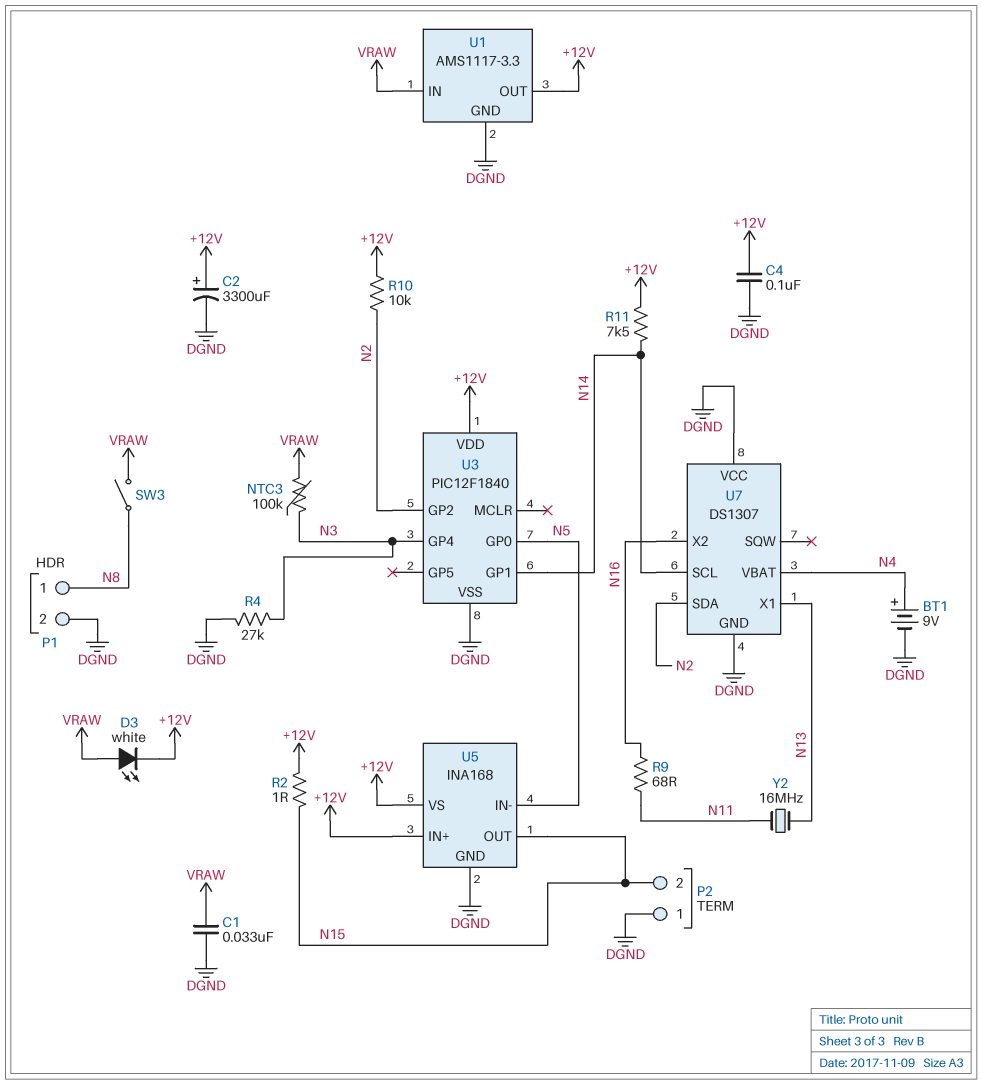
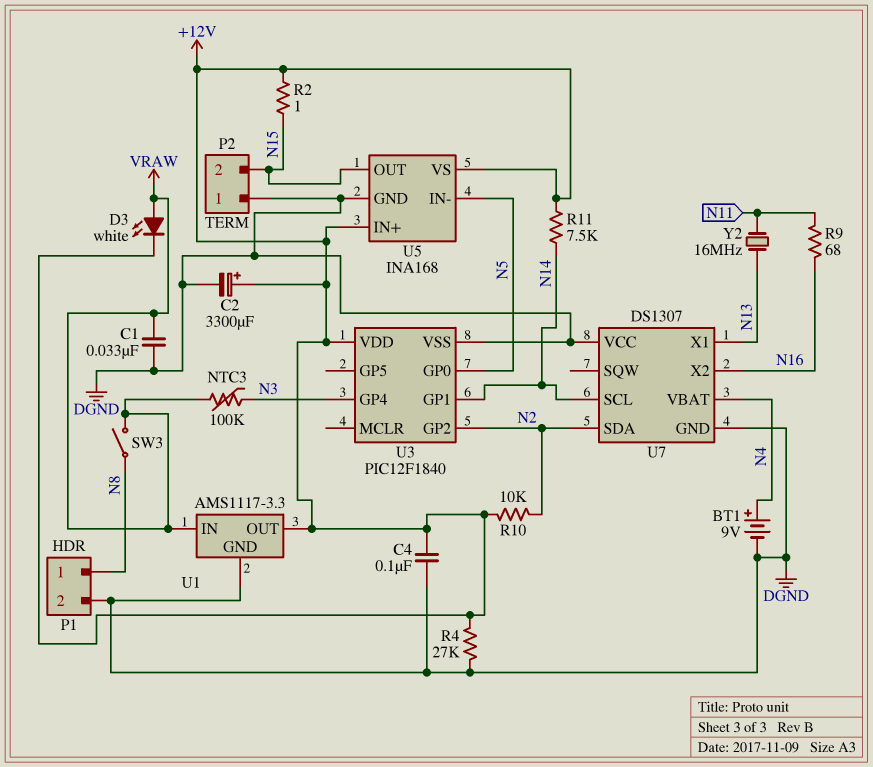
R4: 27k (DGND, N3) -> 27k (+12V, DGND)

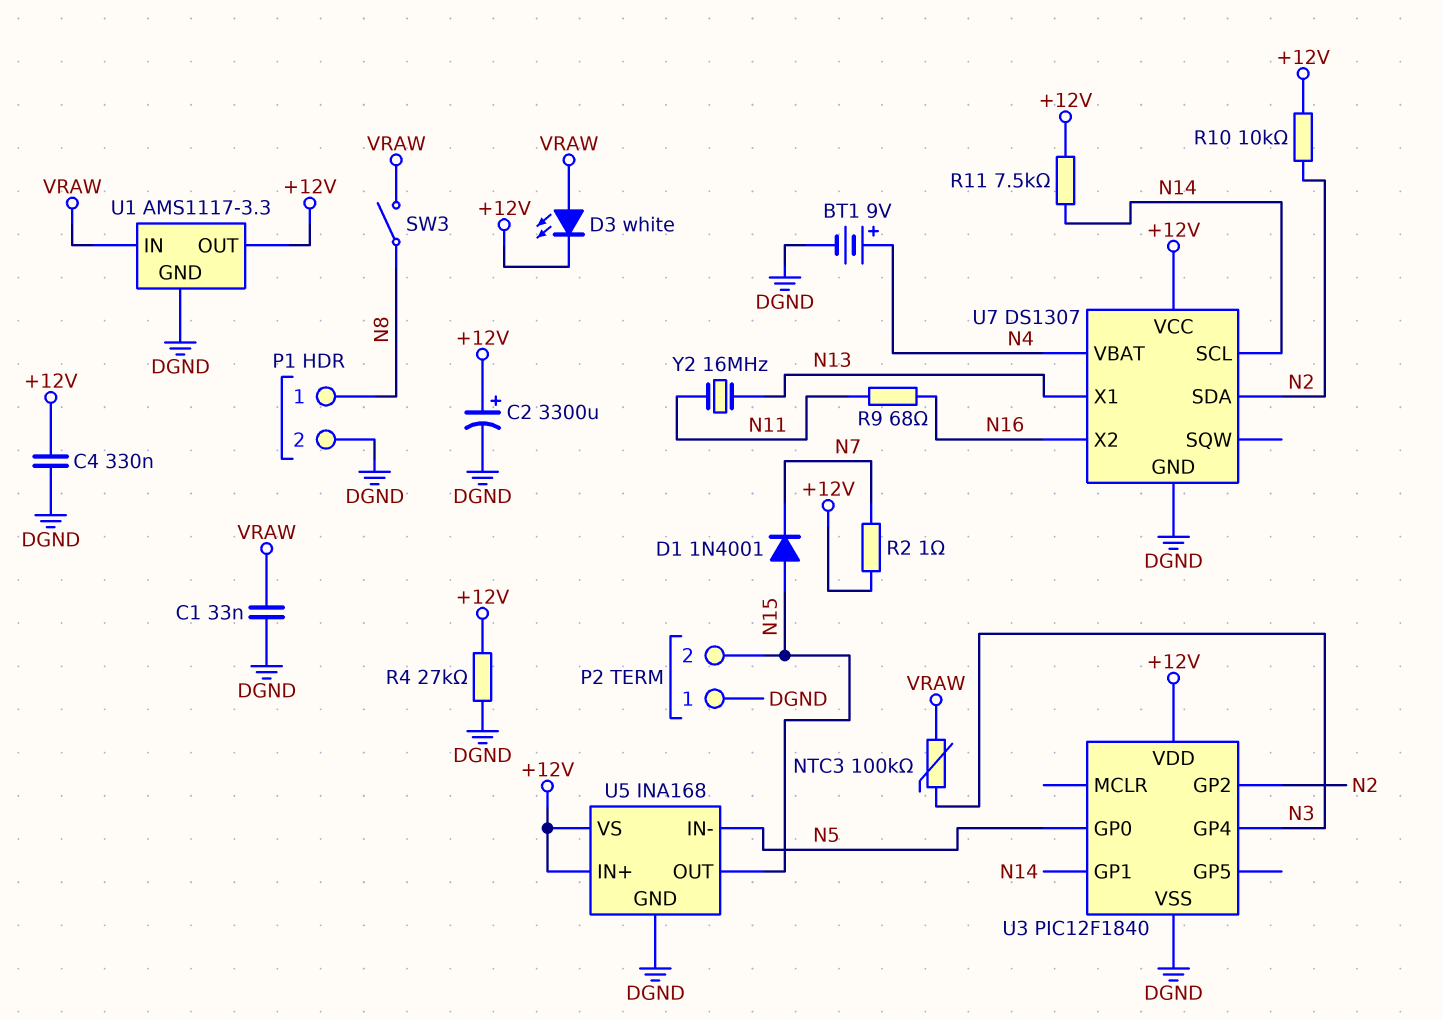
C4: 100nF (+12V, DGND) -> 330nF (+12V, DGND)
D1: none -> diode 1N4001 (A N15, K N7)
R2: 1 (+12V, N15) -> 1 (+12V, N7)
U7 pin VCC: DGND -> +12V

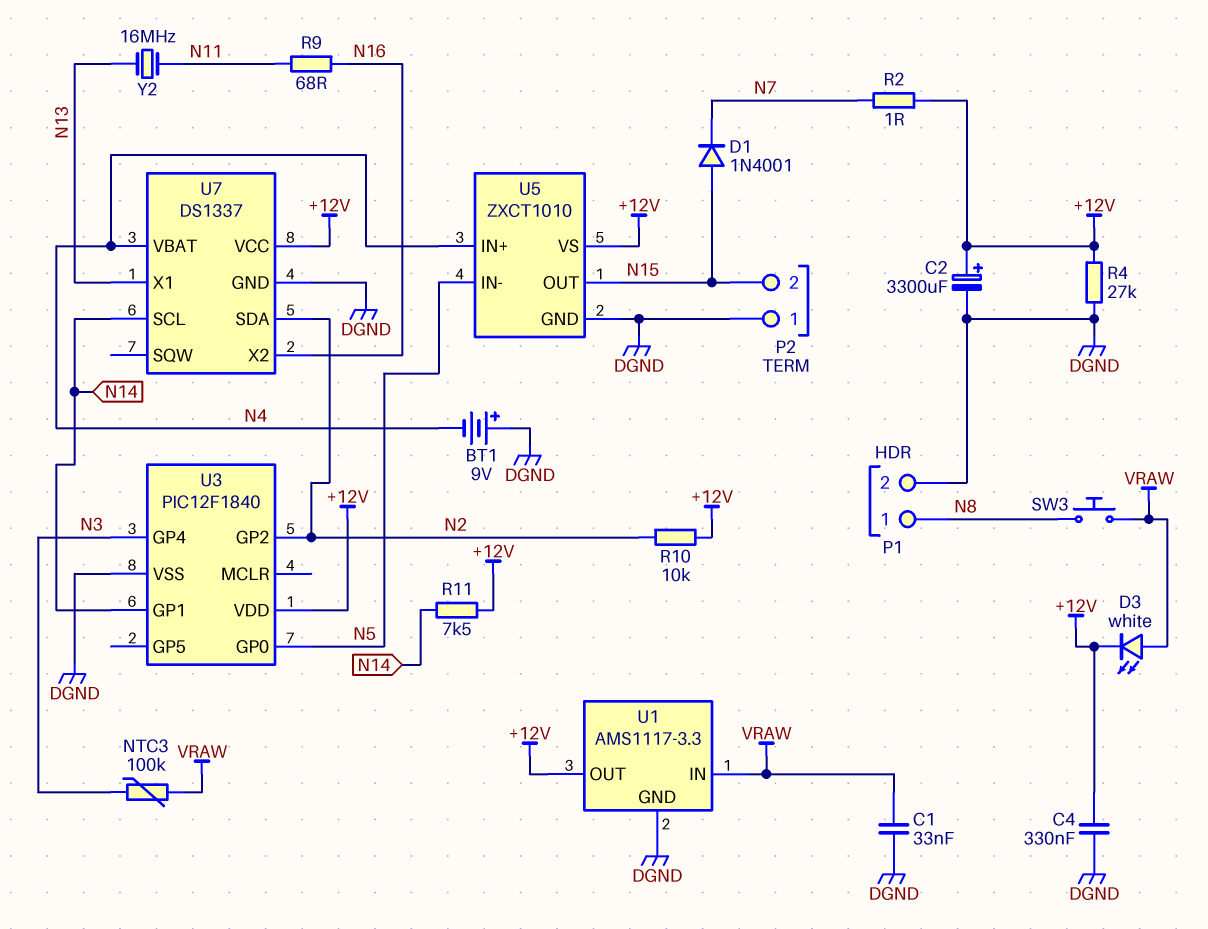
BT1: 9V (plus N4, minus DGND) -> 9V (plus DGND, minus N4)
SW3: switch (N8, VRAW) -> button (N8, VRAW)
U5: INA168 -> ZXCT1010
U5 pin IN+: +12V -> N4
U7: DS1307 -> DS1337

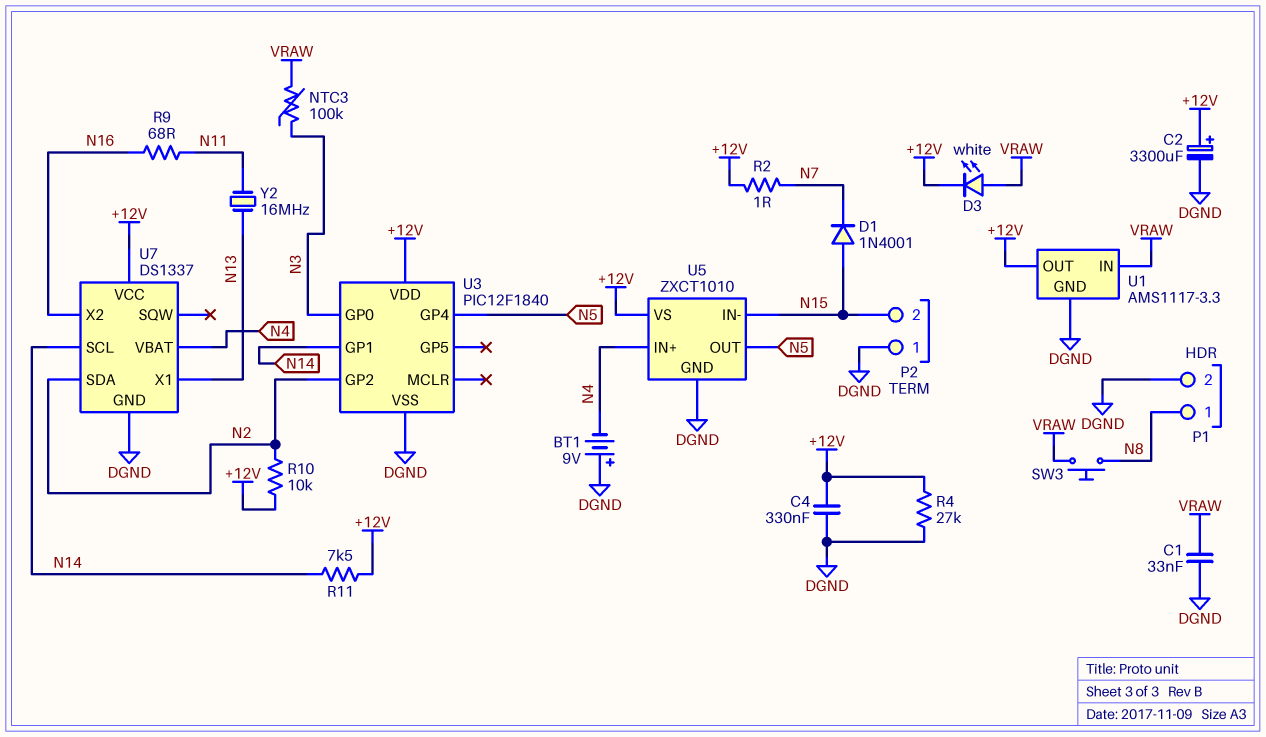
U3 pin GP0: N5 -> N3
U3 pin GP4: N3 -> N5
U5 pin IN-: N5 -> N15
U5 pin OUT: N15 -> N5

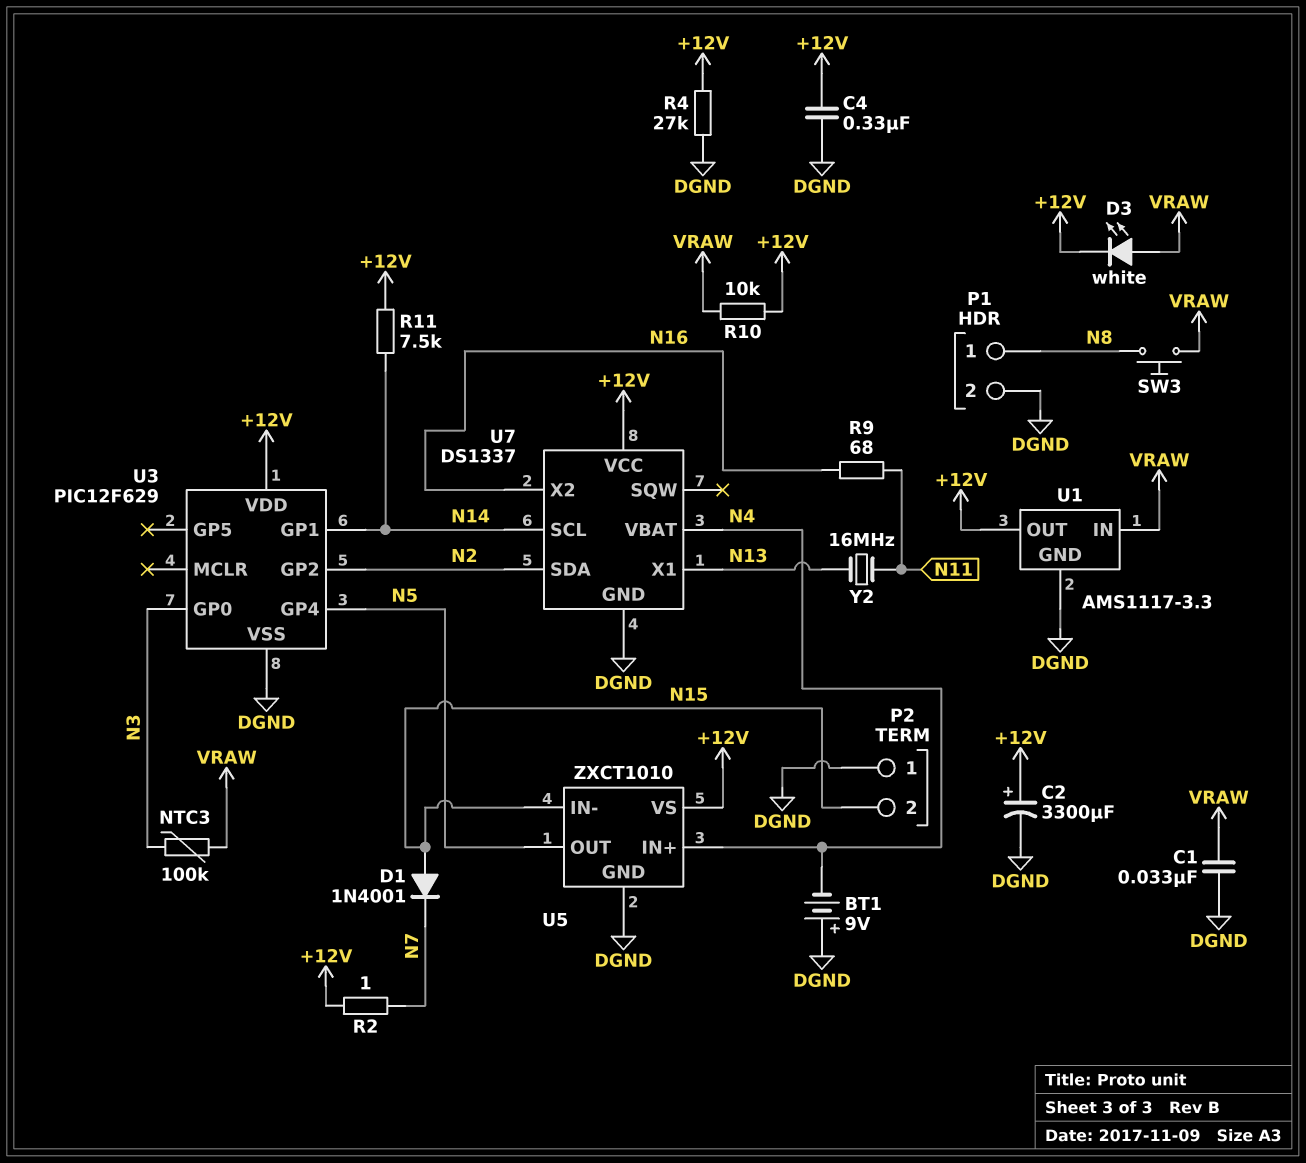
R10: 10k (+12V, N2) -> 10k (+12V, VRAW)
U3: PIC12F1840 -> PIC12F629

